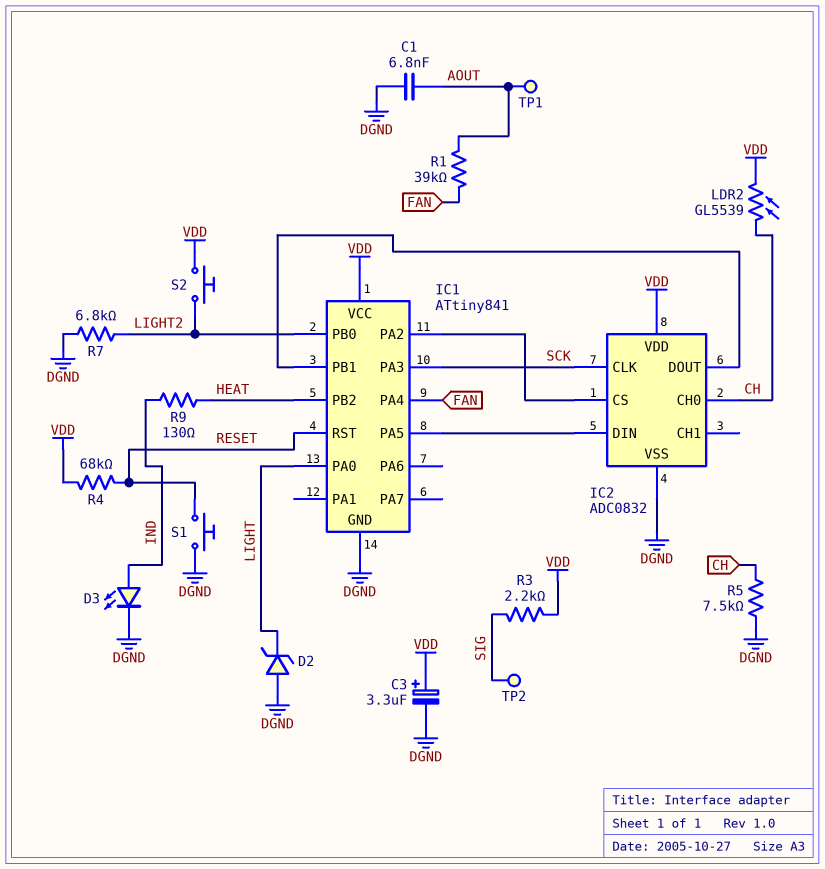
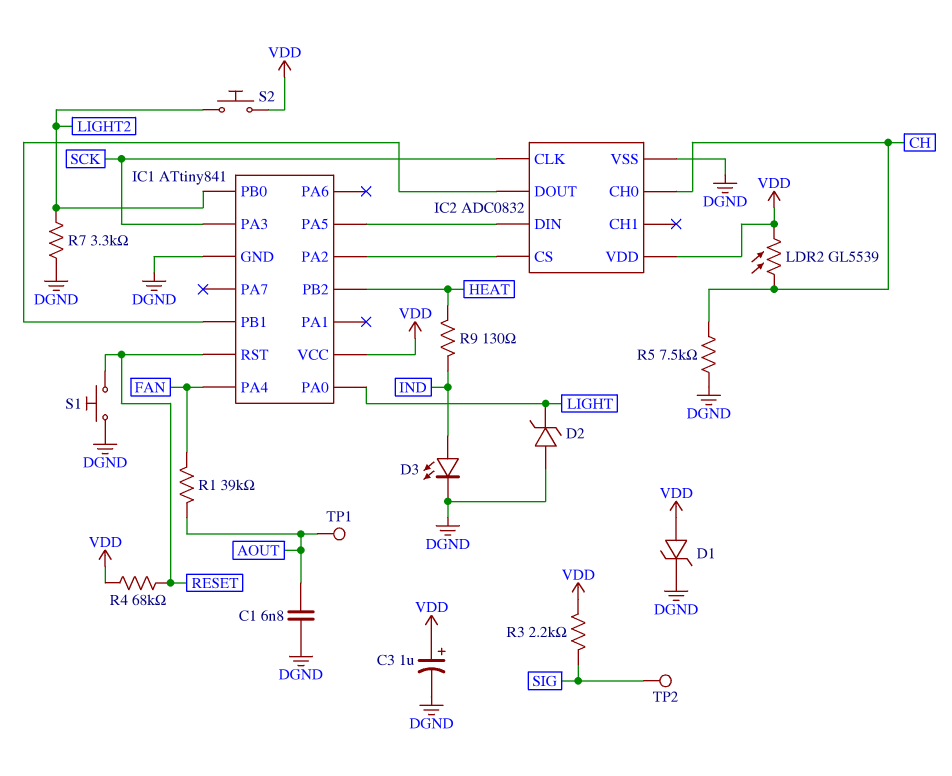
C3: 3.3uF (plus VDD, minus DGND) -> 1uF (plus VDD, minus DGND)
D1: none -> zener (A VDD, K DGND)
R7: 6.8k (DGND, LIGHT2) -> 3.3k (DGND, LIGHT2)

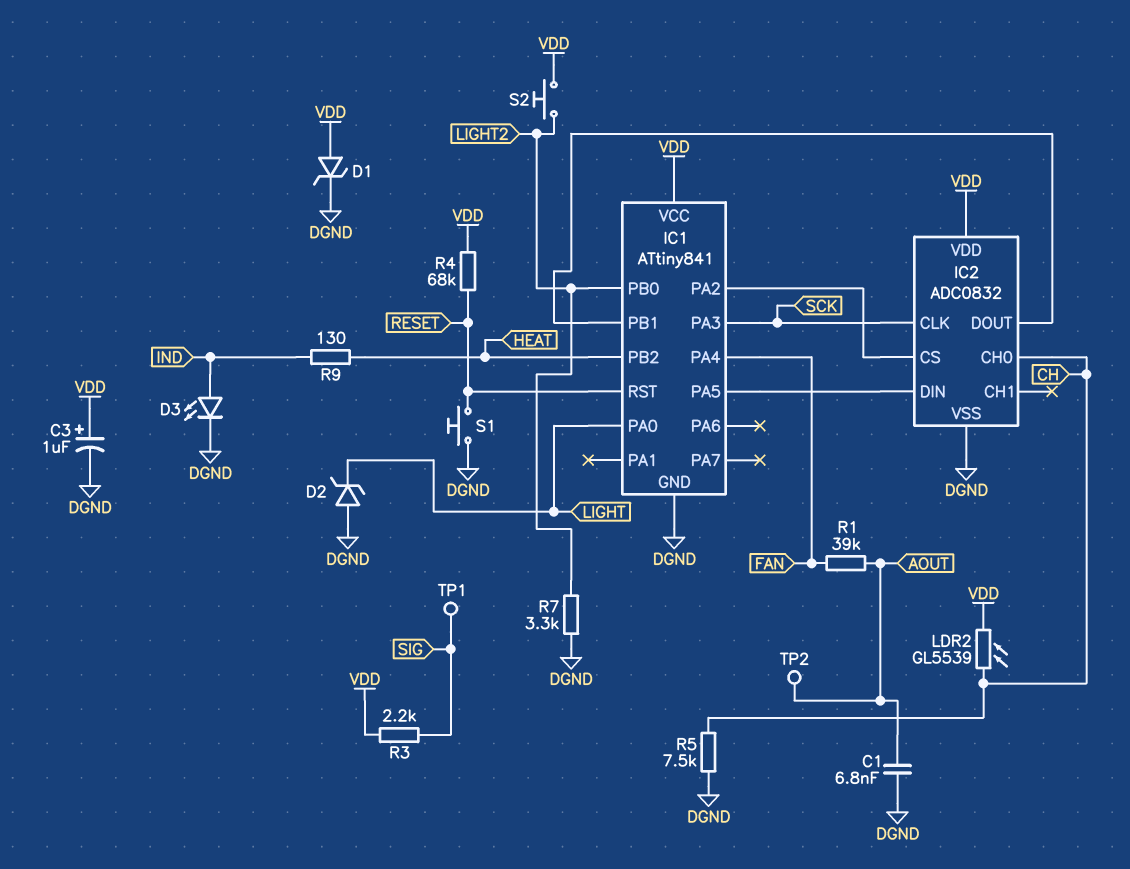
TP1: test point (AOUT) -> test point (SIG)
TP2: test point (SIG) -> test point (AOUT)

